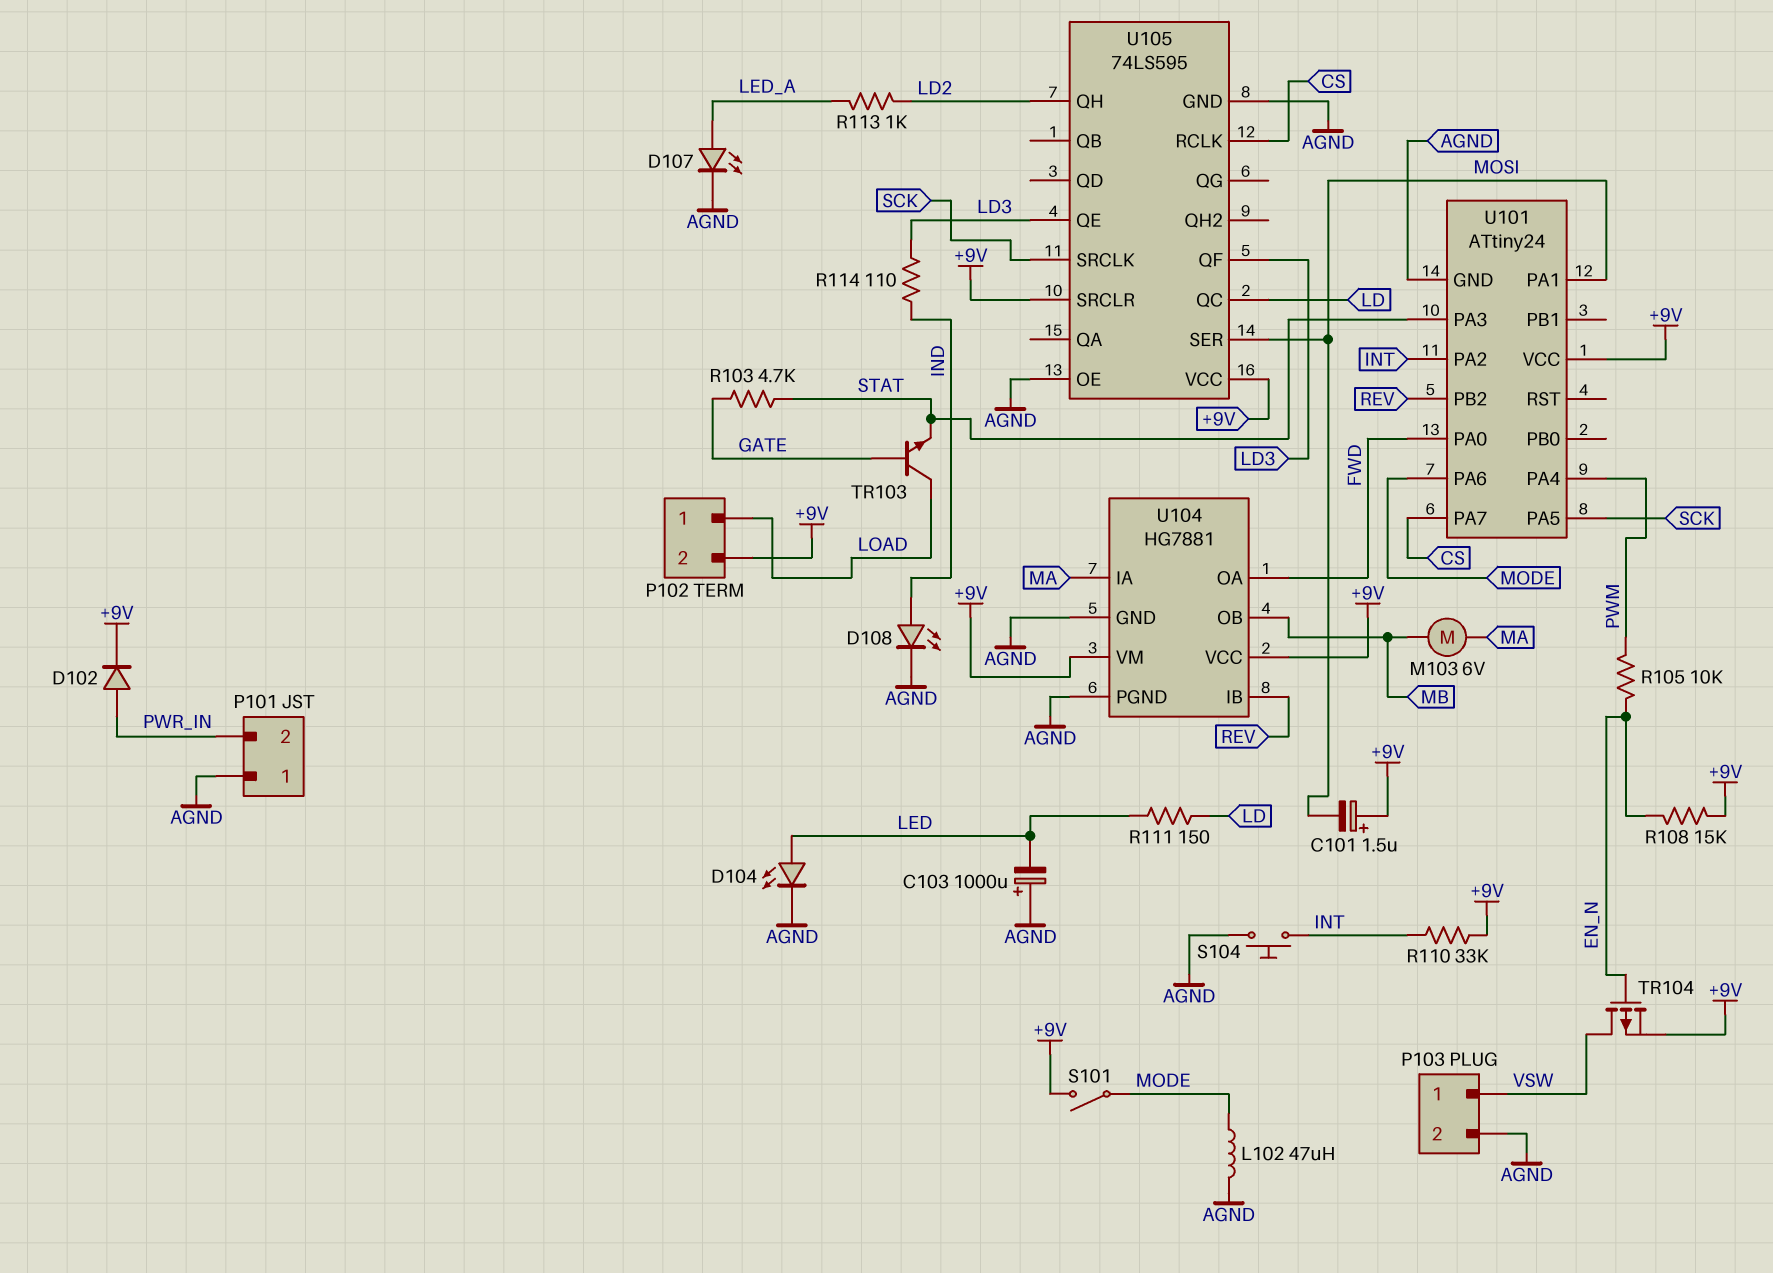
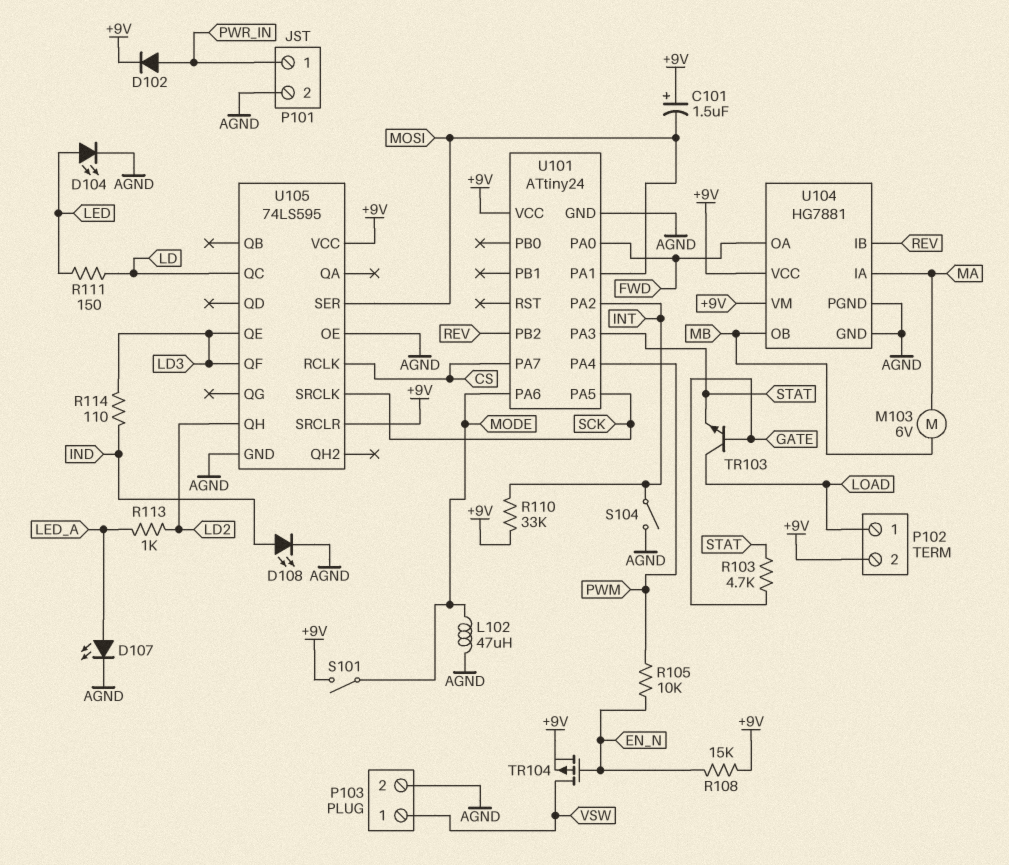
C103: 1000uF (plus AGND, minus LED) -> none
P101 pin 1: AGND -> PWR_IN
P101 pin 2: PWR_IN -> AGND
S104: button (AGND, INT) -> switch (AGND, INT)

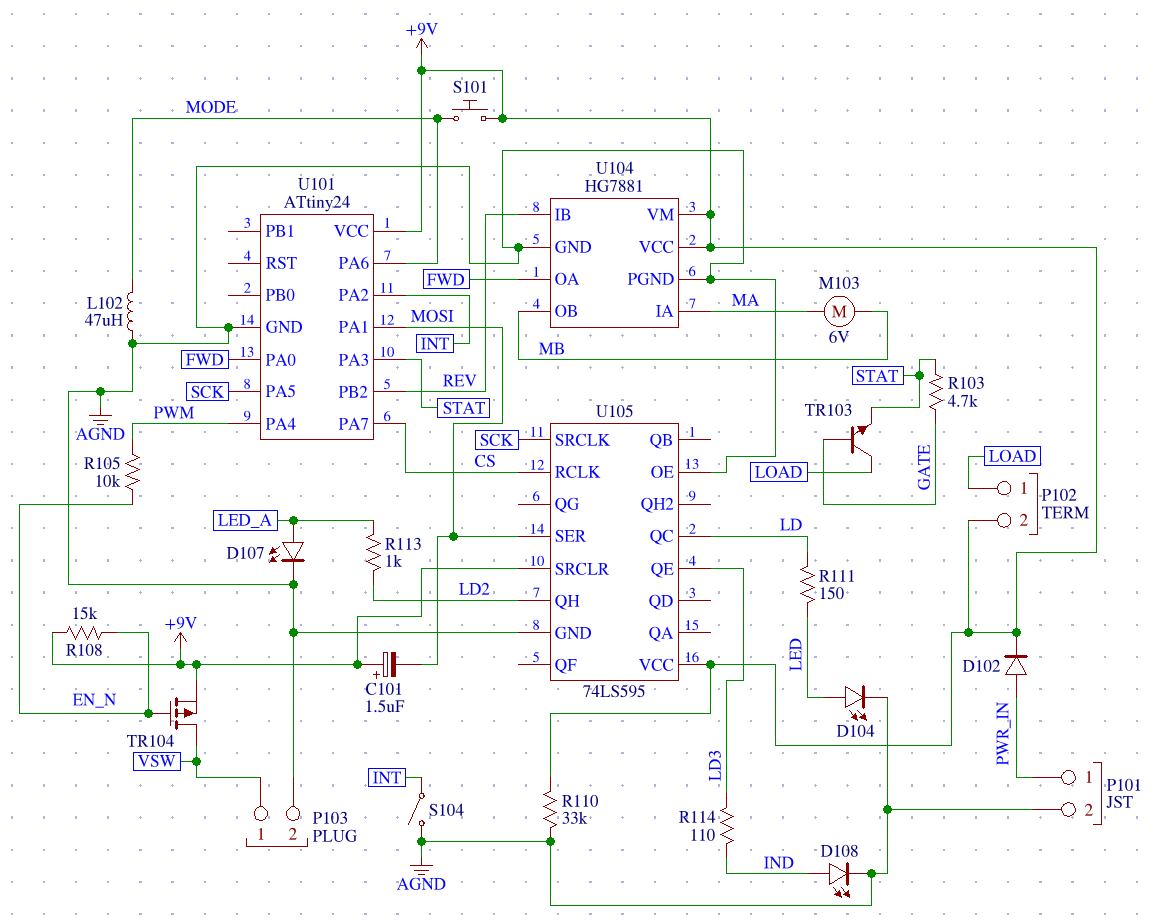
R110: 33k (+9V, INT) -> 33k (+9V, AGND)
S101: switch (+9V, MODE) -> button (+9V, MODE)
U105 pin QF: LD3 -> none

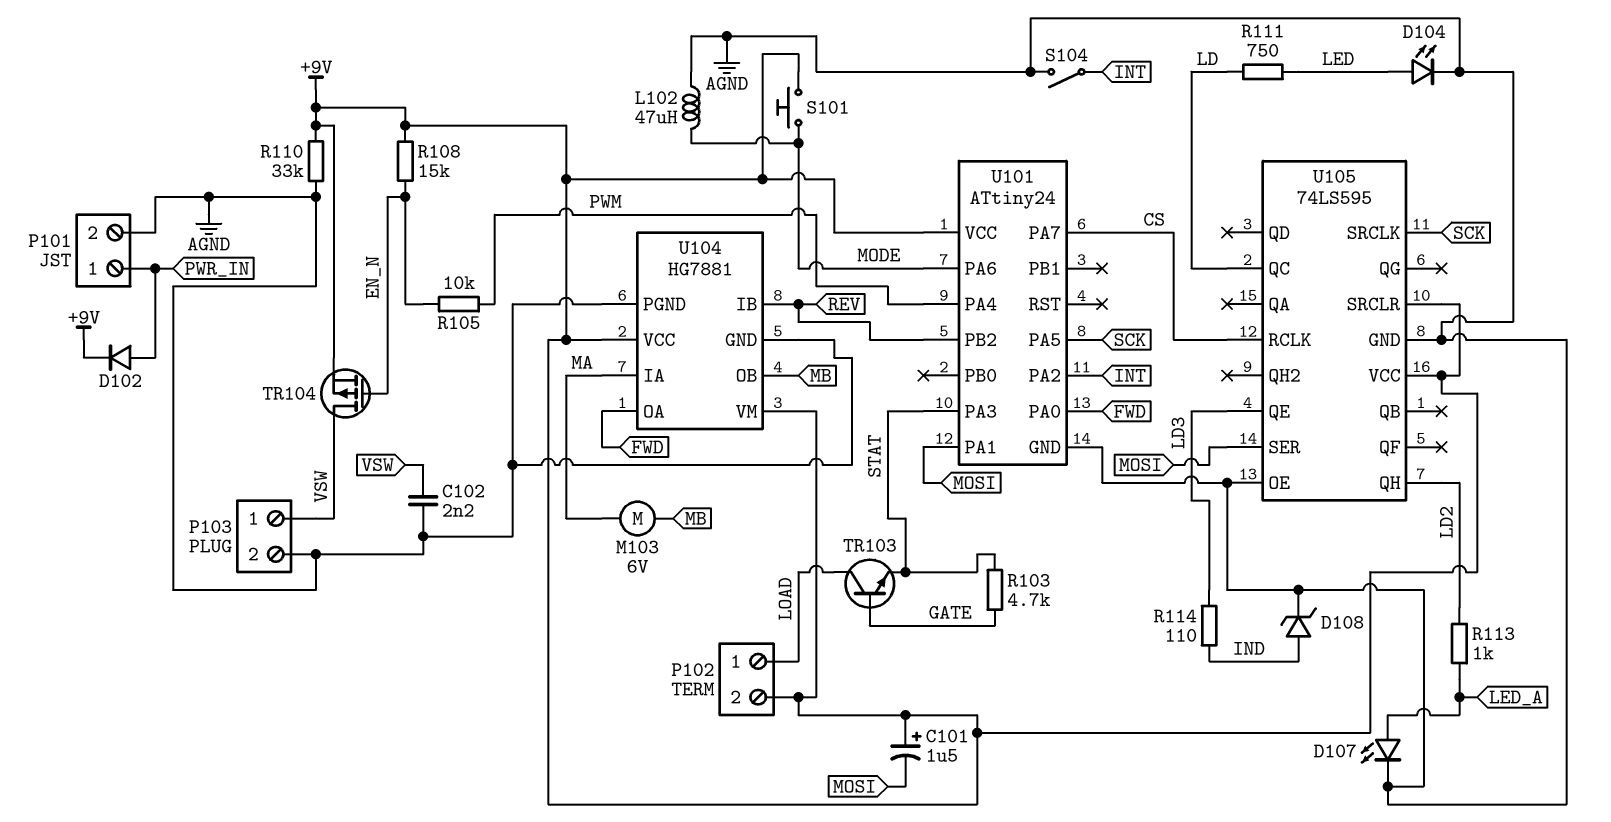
C102: none -> 2.2nF (AGND, VSW)
D108: LED (A IND, K AGND) -> zener (A IND, K AGND)
R111: 150 (LD, LED) -> 750 (LD, LED)

